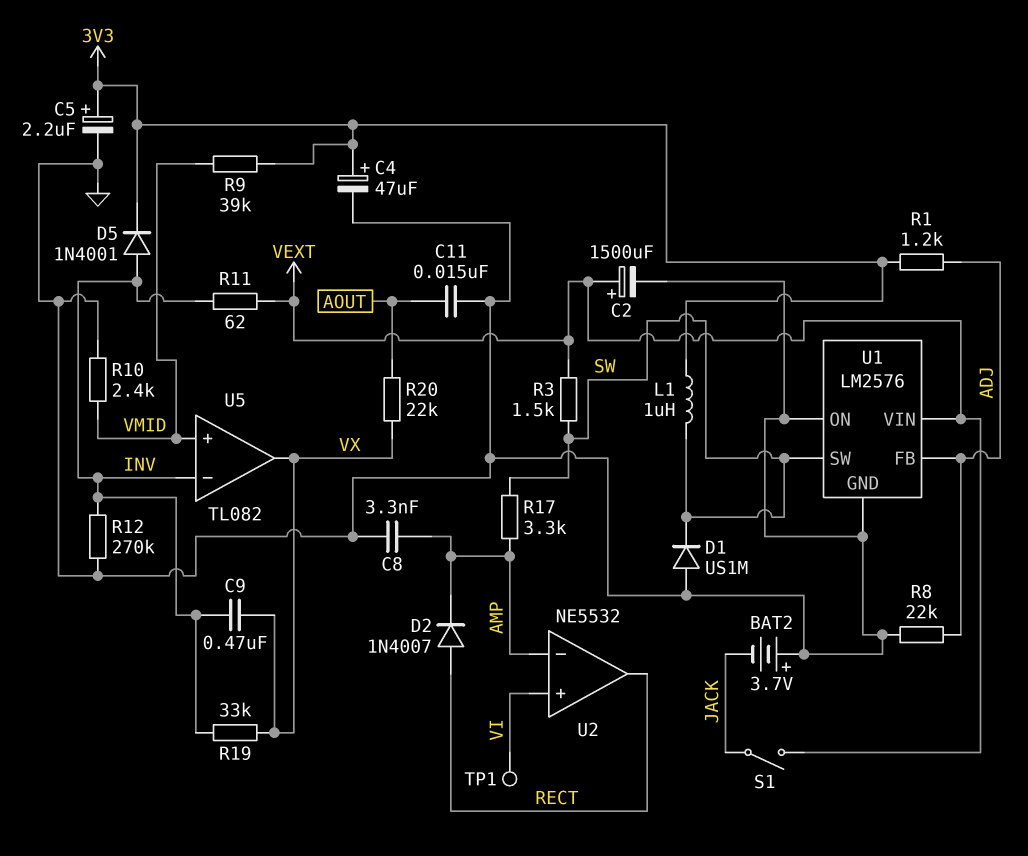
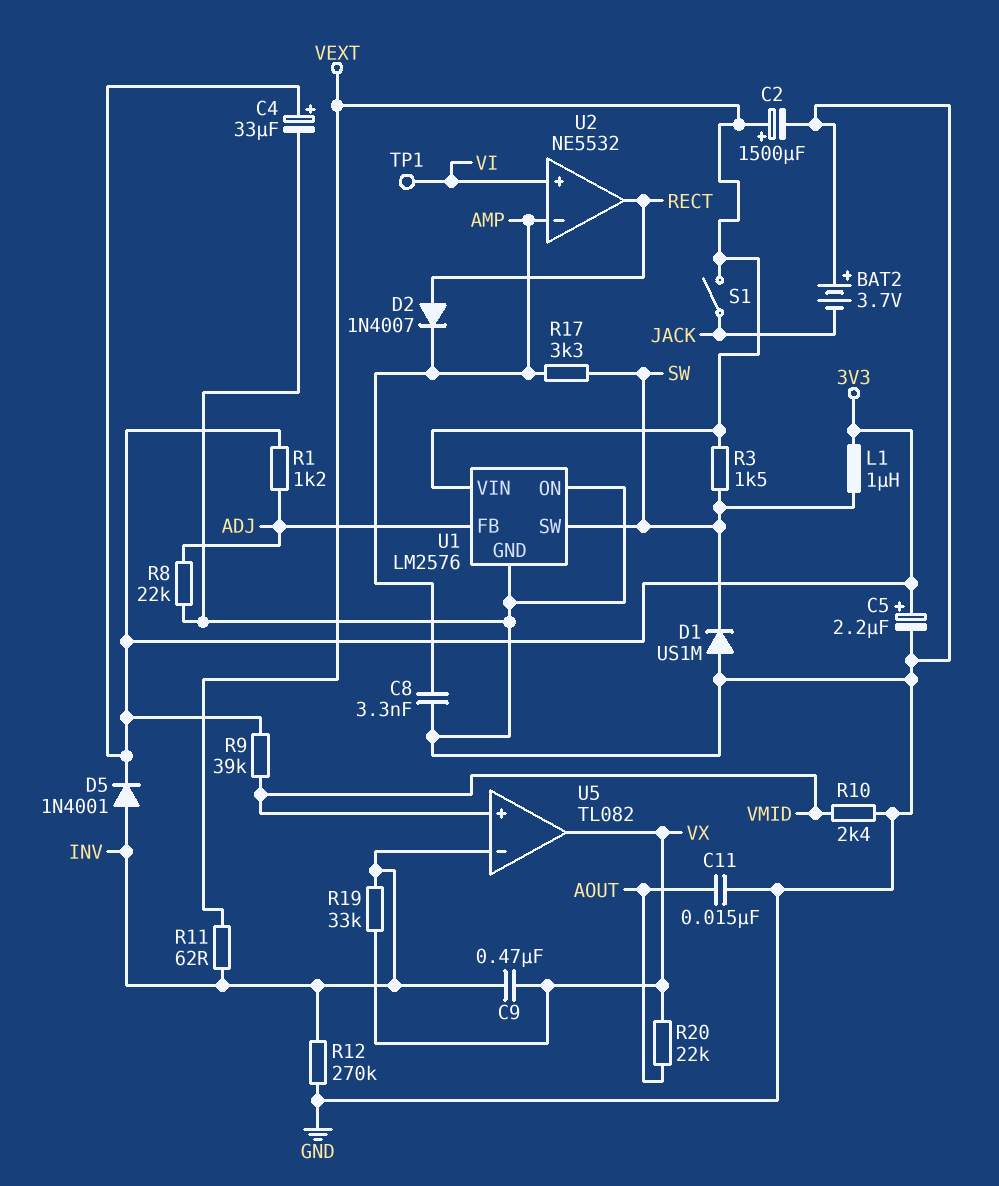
C4: 47uF (plus 3V3, minus GND) -> 33uF (plus 3V3, minus GND)

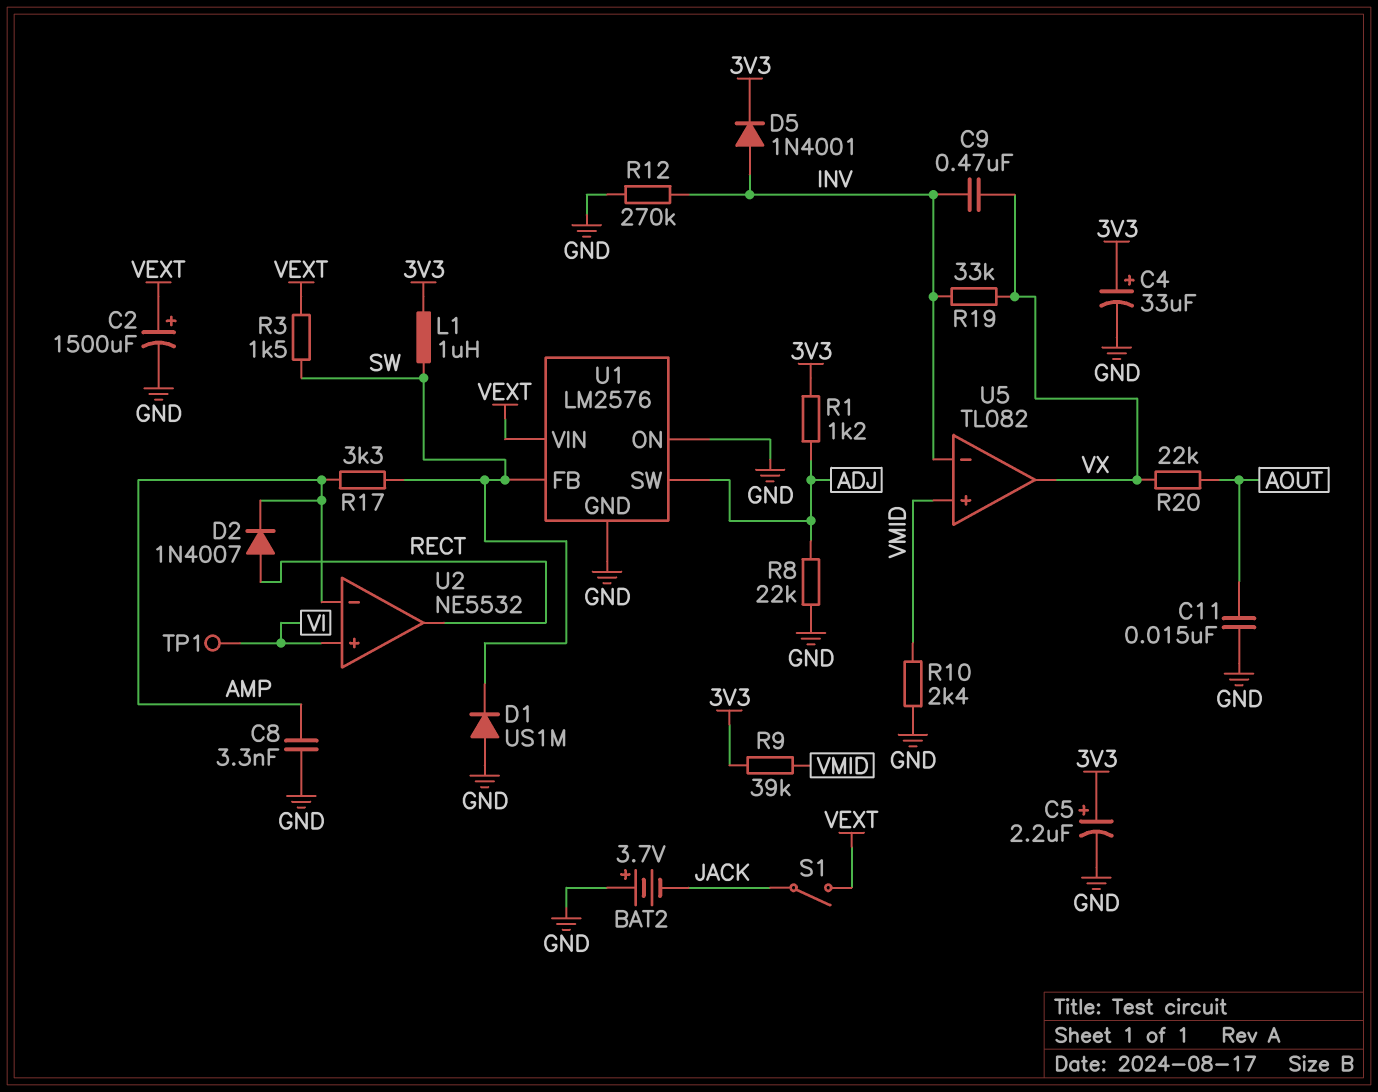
R11: 62 (INV, VEXT) -> none
U1 pin FB: ADJ -> SW
U1 pin SW: SW -> ADJ

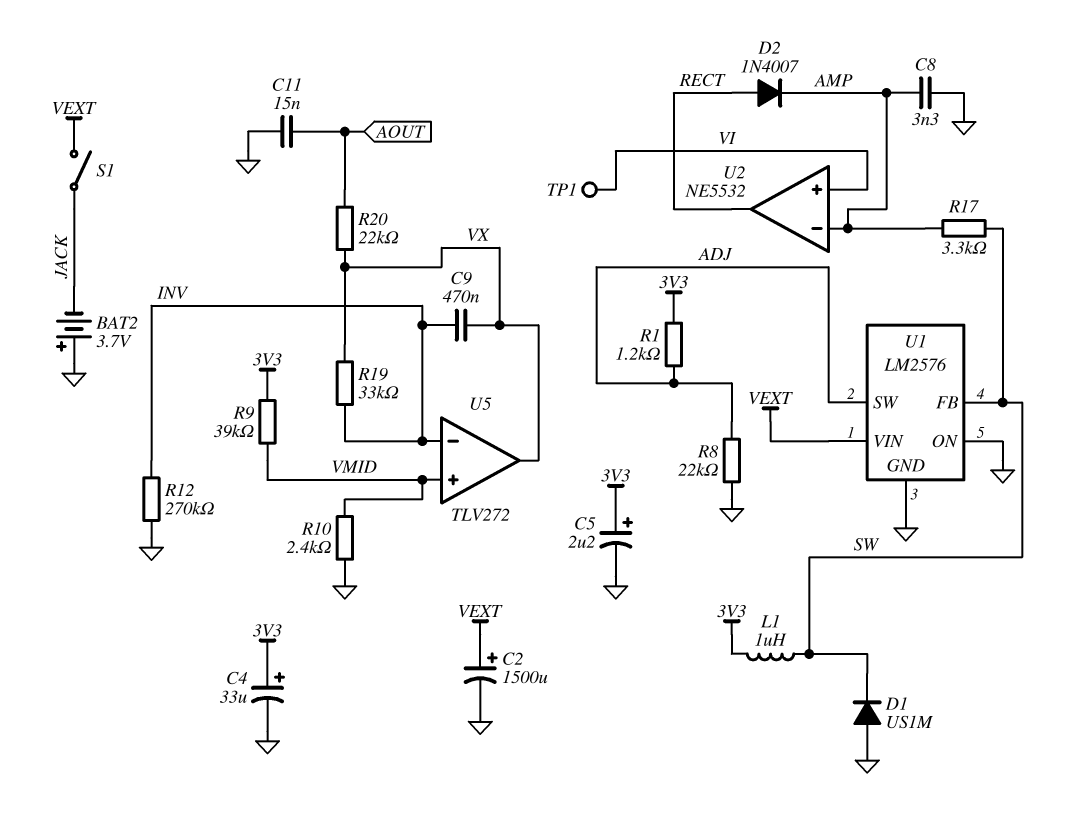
D5: diode 1N4001 (A INV, K 3V3) -> none
R3: 1.5k (SW, VEXT) -> none
U5: TL082 -> TLV272

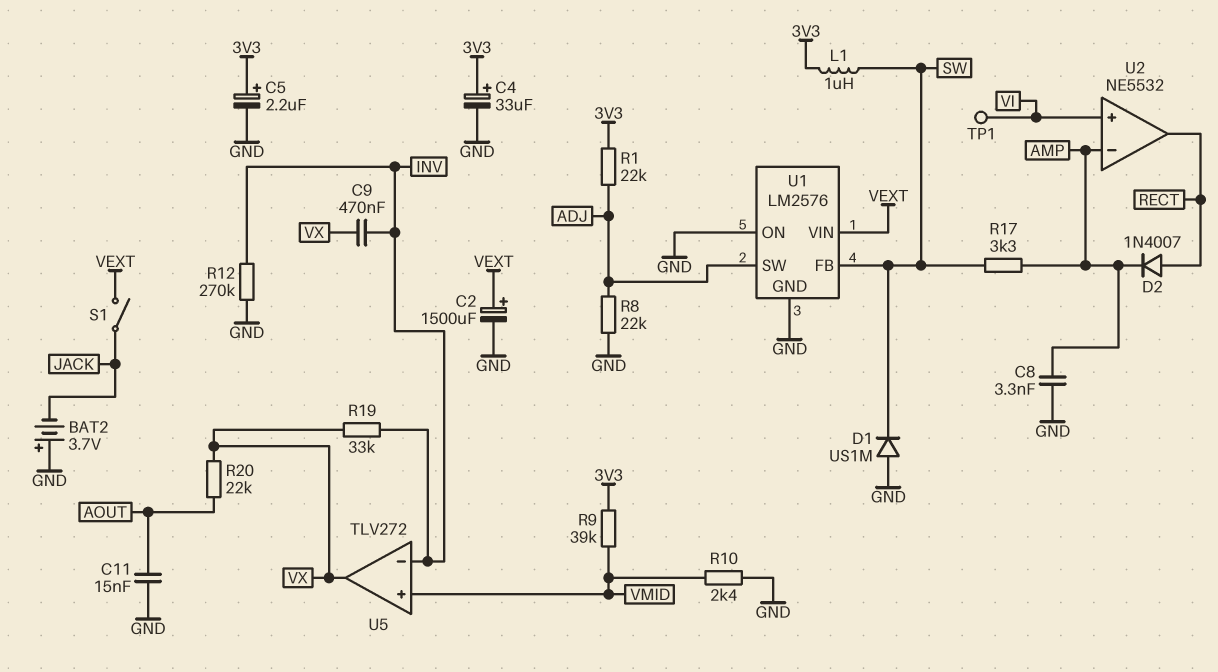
R1: 1.2k (3V3, ADJ) -> 22k (3V3, ADJ)

